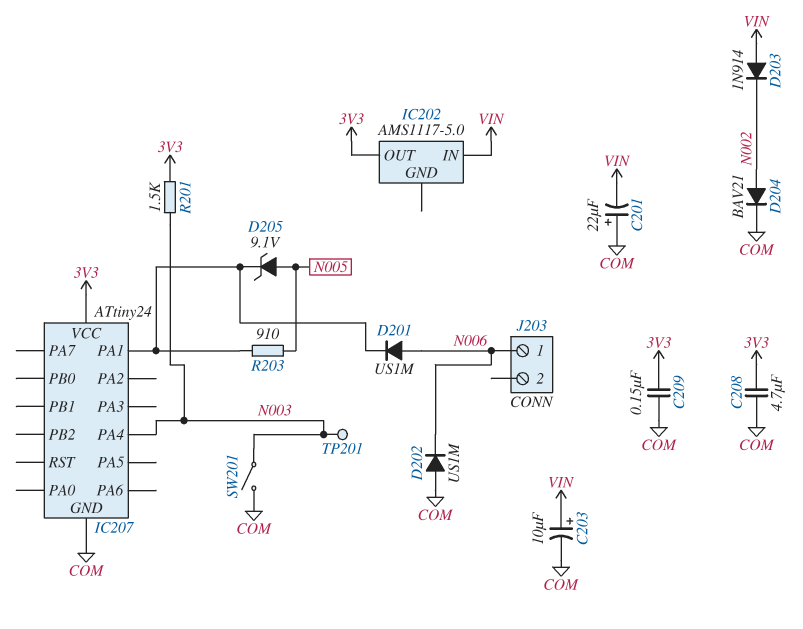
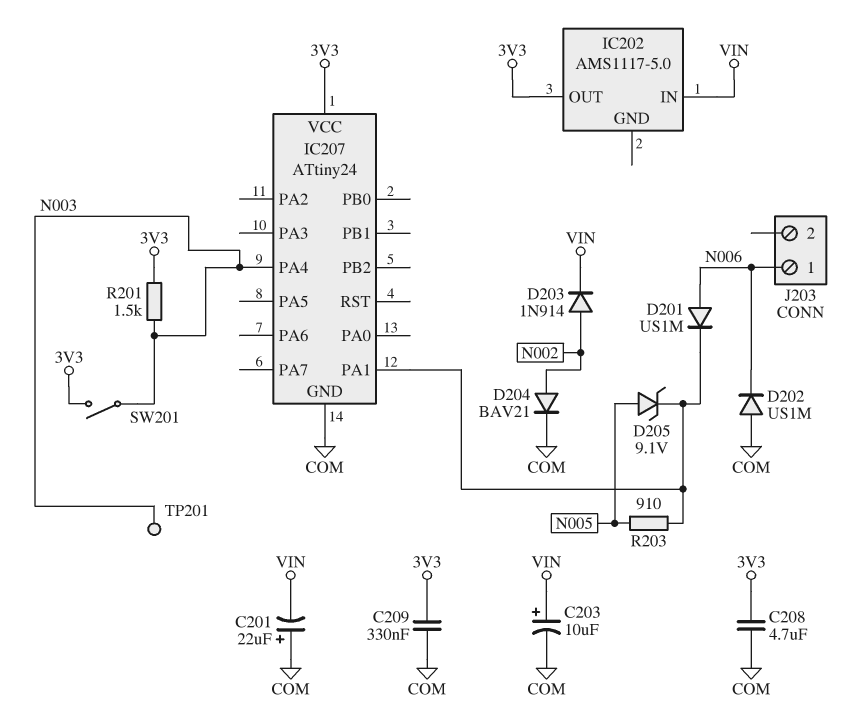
C209: 150nF (3V3, COM) -> 330nF (3V3, COM)
D203: diode 1N914 (A VIN, K N002) -> diode 1N914 (A N002, K VIN)
SW201: switch (COM, N003) -> switch (3V3, N003)

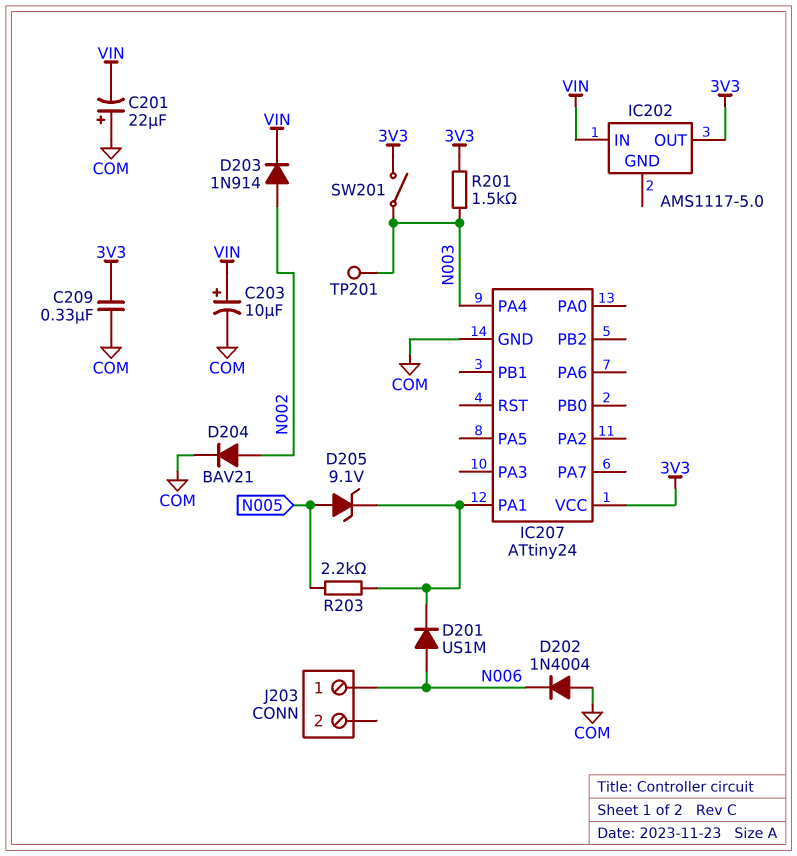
C208: 4.7uF (3V3, COM) -> none
D202: diode US1M (A COM, K N006) -> diode 1N4004 (A COM, K N006)
R203: 910 (IC207/PA1, N005) -> 2.2k (IC207/PA1, N005)

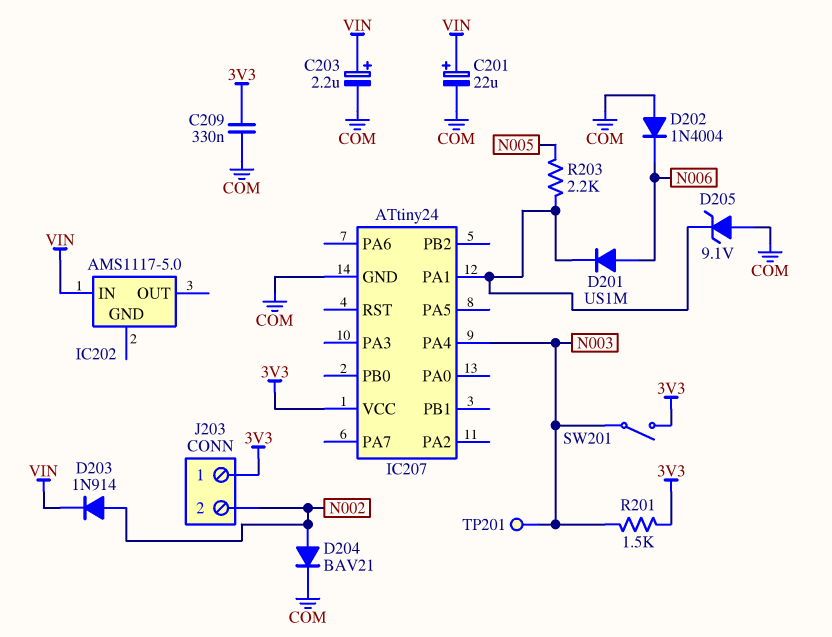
C201: 22uF (plus COM, minus VIN) -> 22uF (plus VIN, minus COM)
C203: 10uF (plus VIN, minus COM) -> 2.2uF (plus VIN, minus COM)
D205: zener 9.1V (A N005, K IC207/PA1) -> zener 9.1V (A COM, K IC207/PA1)
IC202 pin OUT: 3V3 -> none
J203 pin 1: N006 -> 3V3
J203 pin 2: none -> N002

